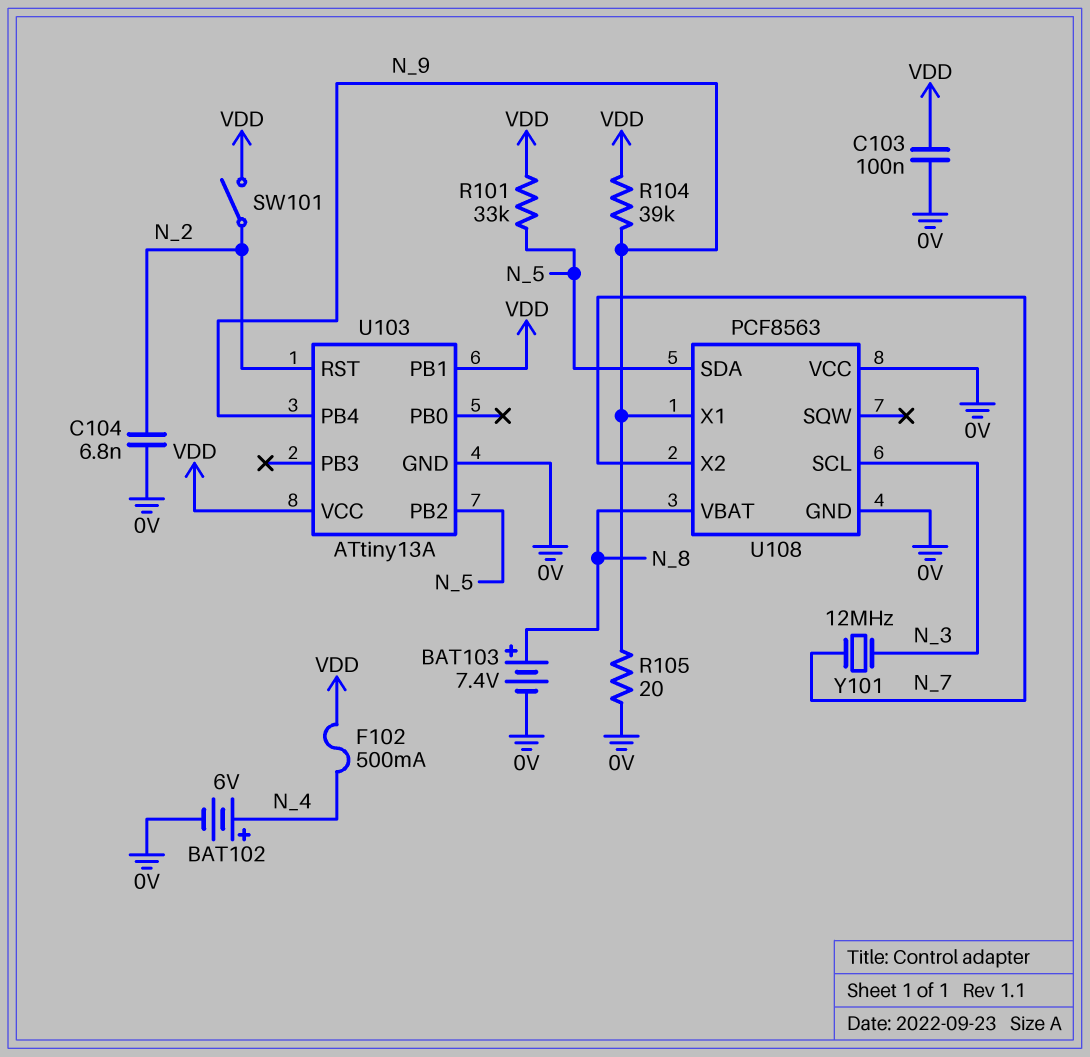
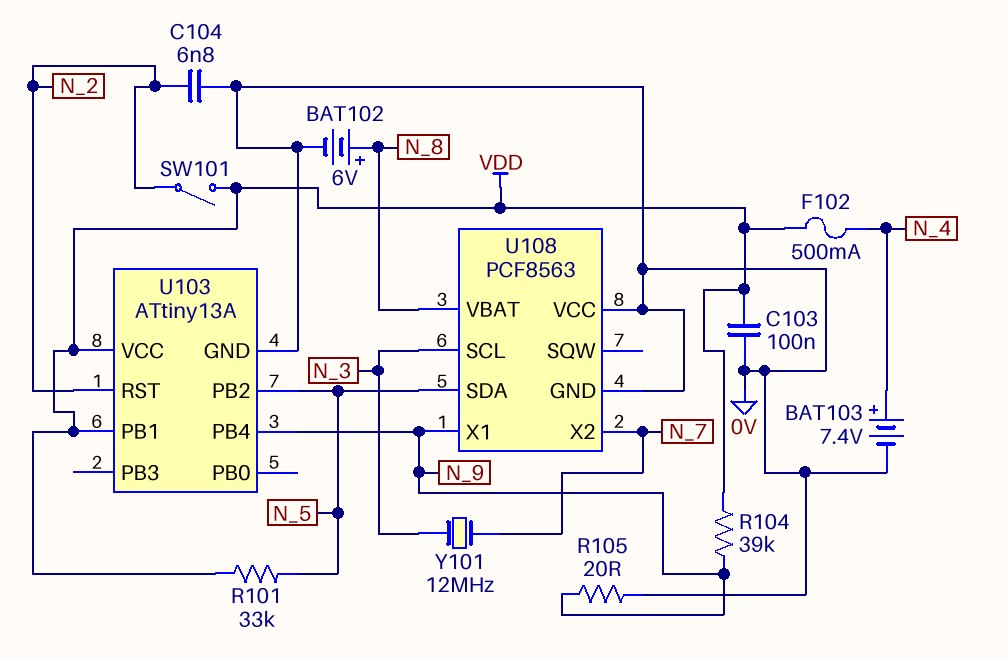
BAT102: 6V (plus N_4, minus 0V) -> 6V (plus N_8, minus 0V)
BAT103: 7.4V (plus N_8, minus 0V) -> 7.4V (plus N_4, minus 0V)

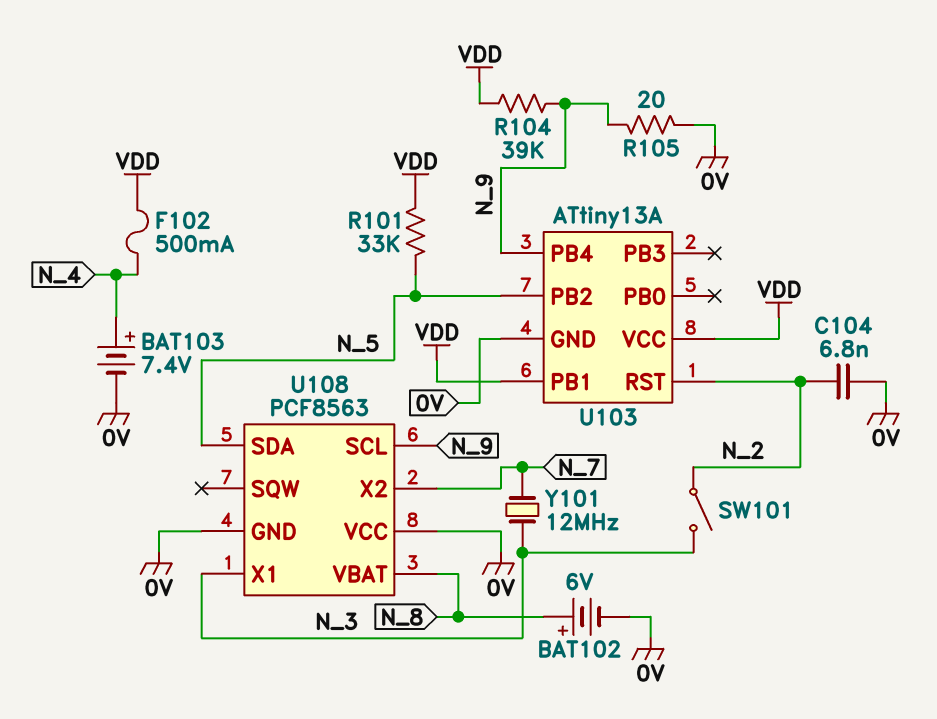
C103: 100nF (0V, VDD) -> none
SW101: switch (N_2, VDD) -> switch (N_2, N_3)
U108 pin SCL: N_3 -> N_9
U108 pin X1: N_9 -> N_3

